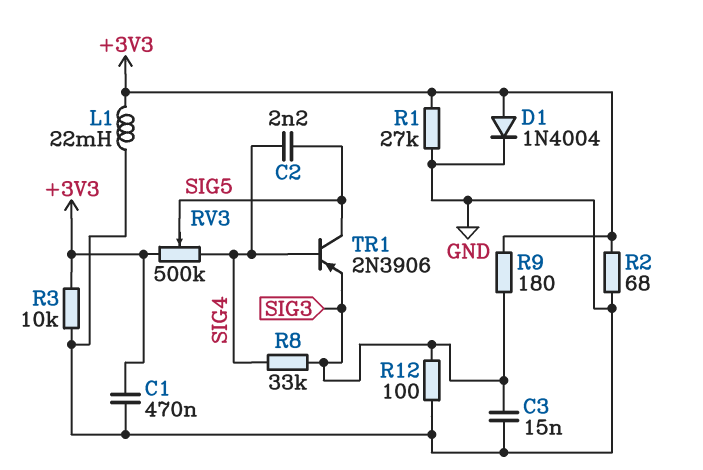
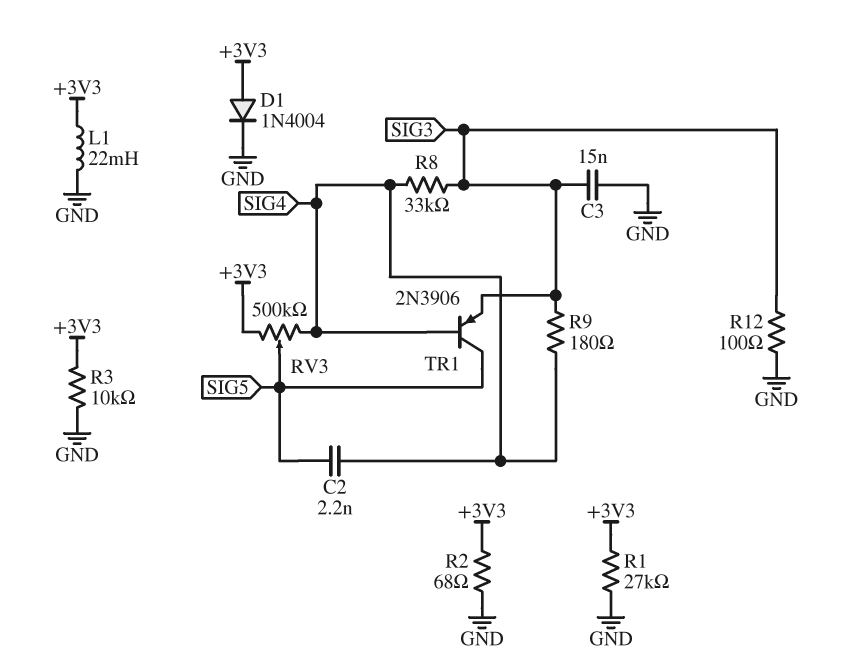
C1: 470nF (+3V3, GND) -> none
R9: 180 (+3V3, SIG3) -> 180 (SIG3, SIG4)

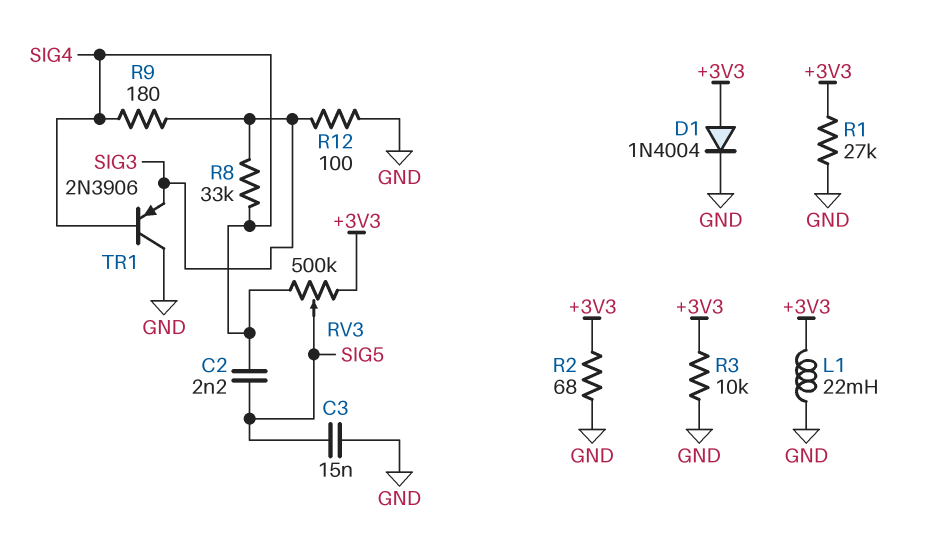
C3: 15nF (GND, SIG3) -> 15nF (GND, SIG5)
TR1: PNP 2N3906 (B SIG4, C SIG5, E SIG3) -> PNP 2N3906 (B SIG4, C GND, E SIG3)

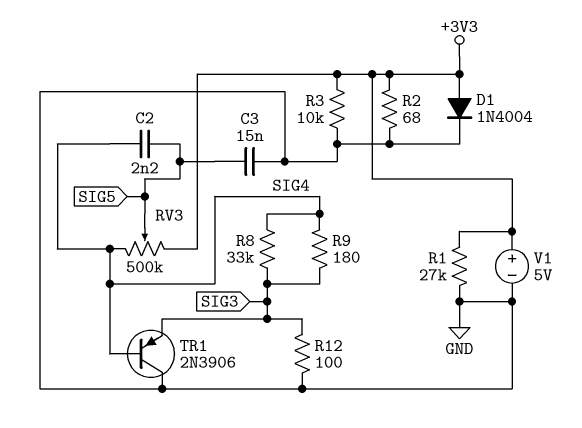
L1: 22mH (+3V3, GND) -> none
V1: none -> 5V (plus +3V3, minus GND)

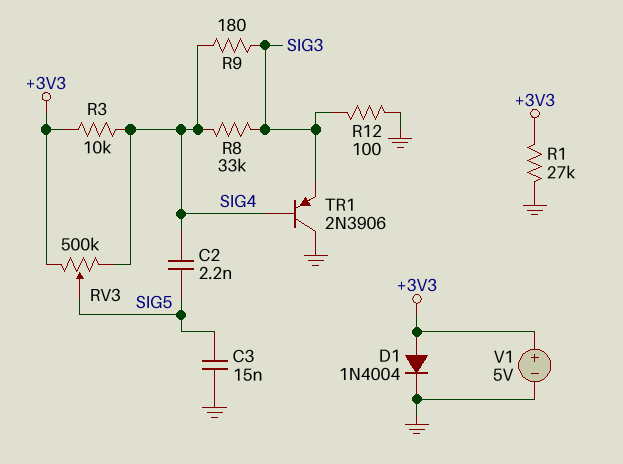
R2: 68 (+3V3, GND) -> none
R3: 10k (+3V3, GND) -> 10k (+3V3, SIG4)

